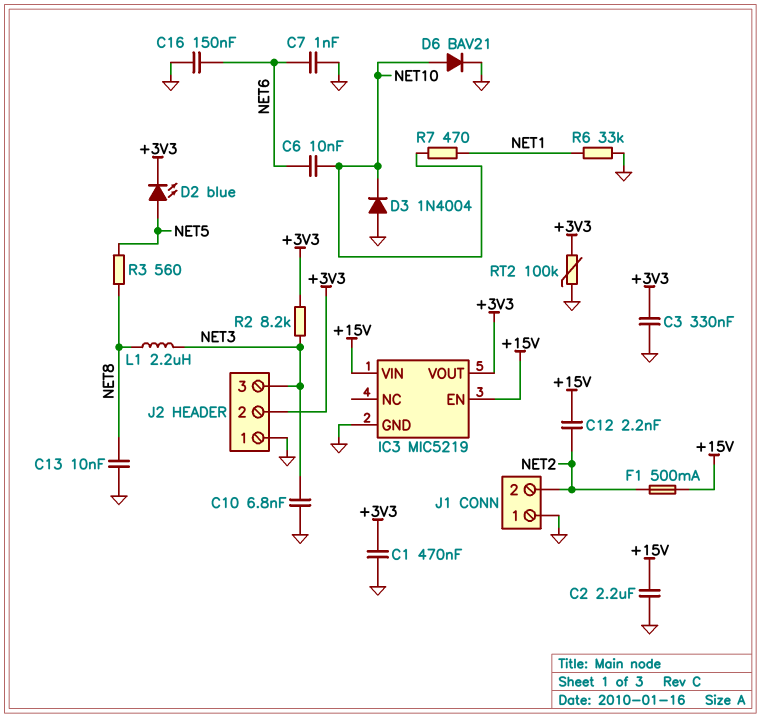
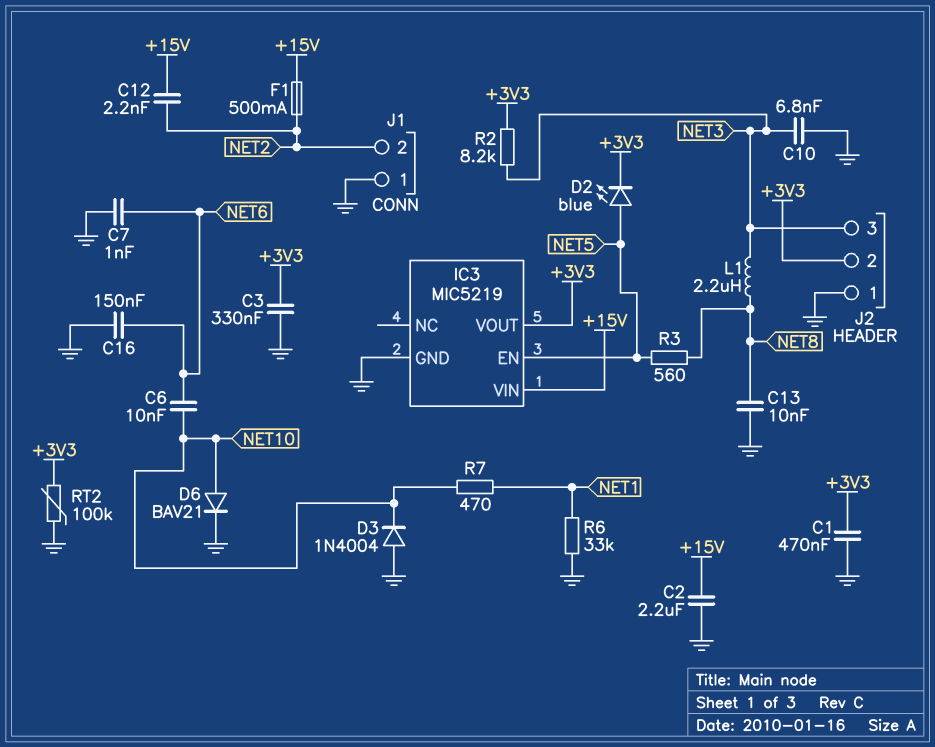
IC3 pin EN: +15V -> NET5

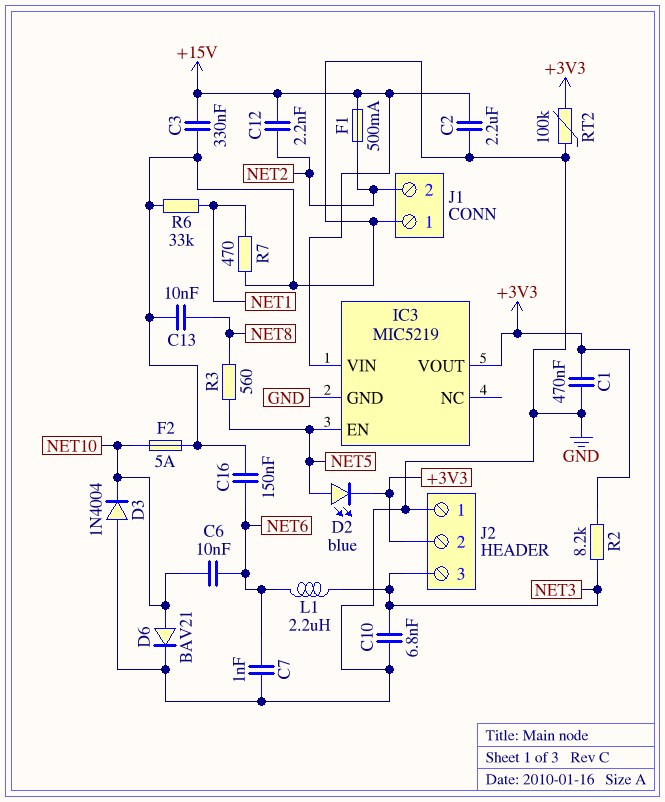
C3: 330nF (+3V3, GND) -> 330nF (+15V, GND)
F2: none -> 5A (GND, NET10)
L1: 2.2uH (NET3, NET8) -> 2.2uH (NET3, NET6)
R7: 470 (NET1, NET10) -> 470 (GND, NET1)

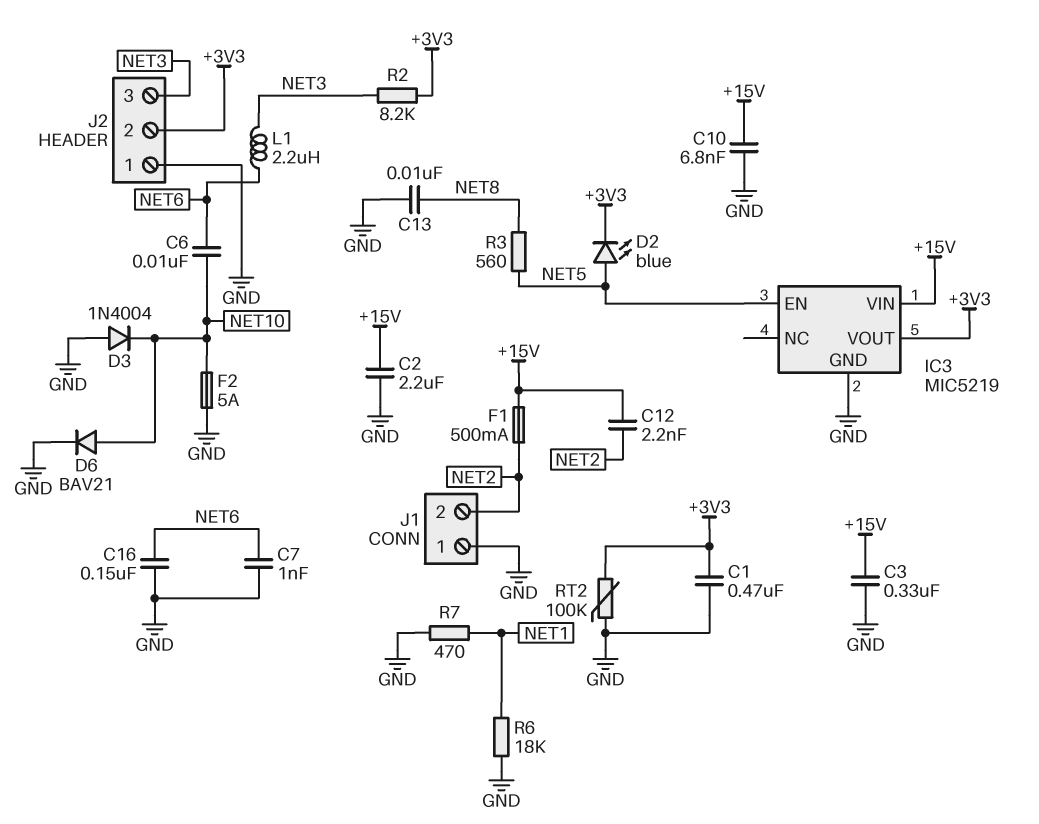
C10: 6.8nF (GND, NET3) -> 6.8nF (+15V, GND)
R6: 33k (GND, NET1) -> 18k (GND, NET1)

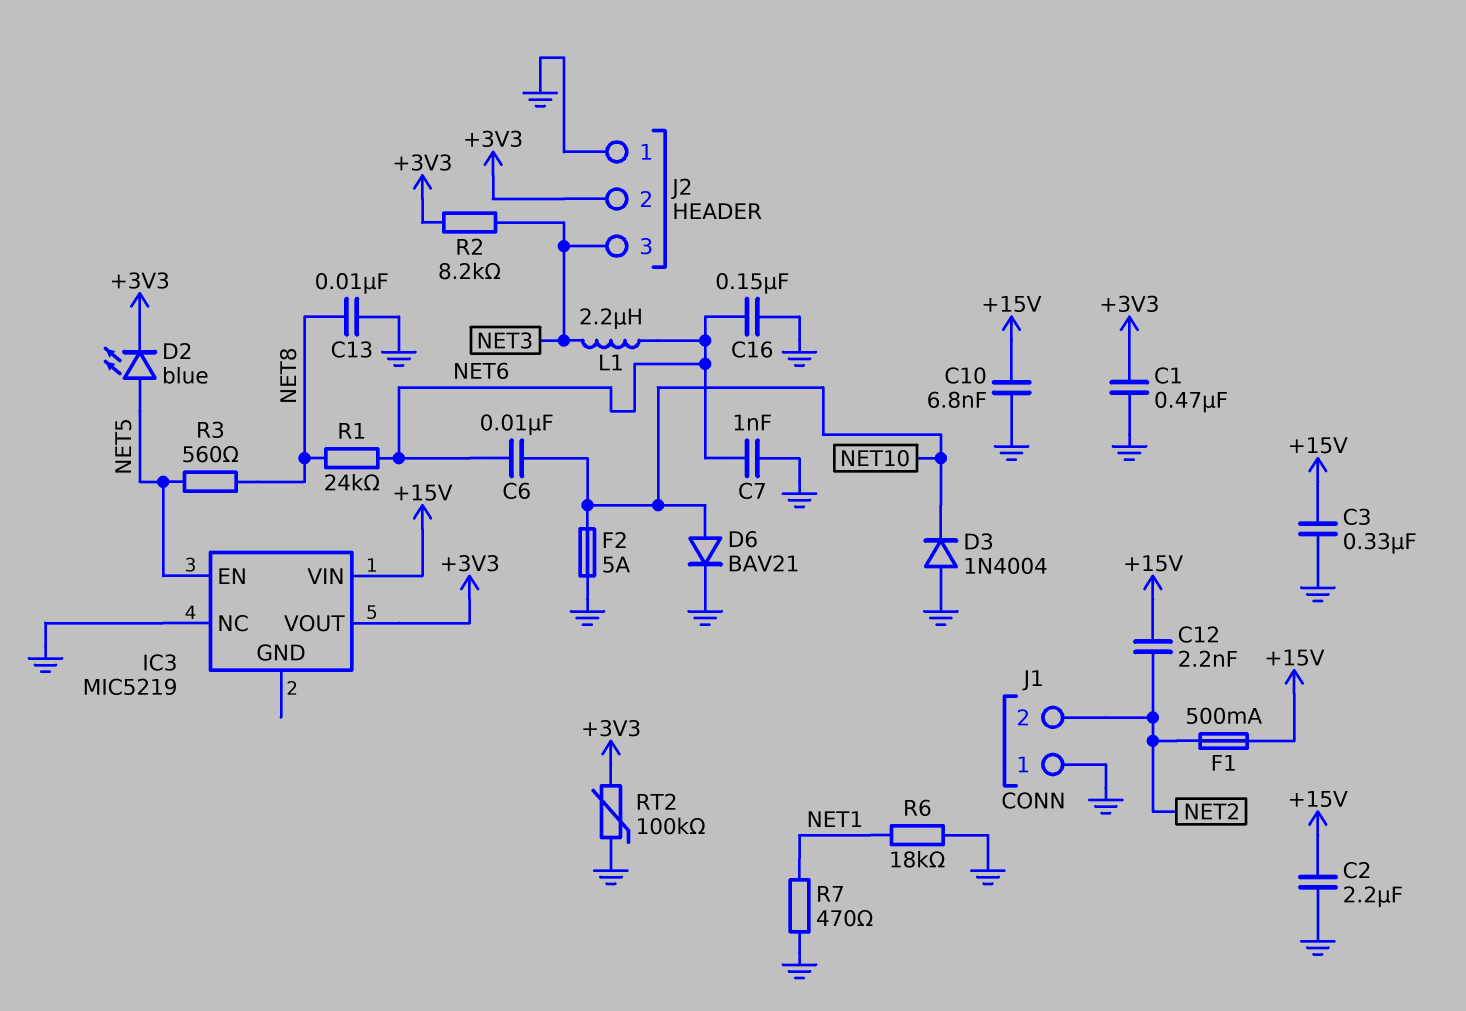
IC3 pin GND: GND -> none
IC3 pin NC: none -> GND
R1: none -> 24k (NET6, NET8)

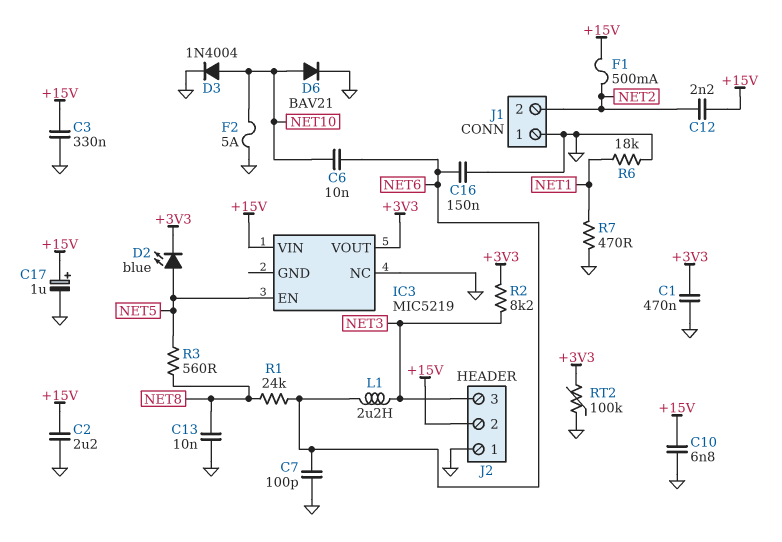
C7: 1nF (GND, NET6) -> 100pF (GND, NET6)
C17: none -> 1uF (plus +15V, minus GND)
D3: diode 1N4004 (A GND, K NET10) -> diode 1N4004 (A NET10, K GND)
J2 pin 2: +3V3 -> +15V

